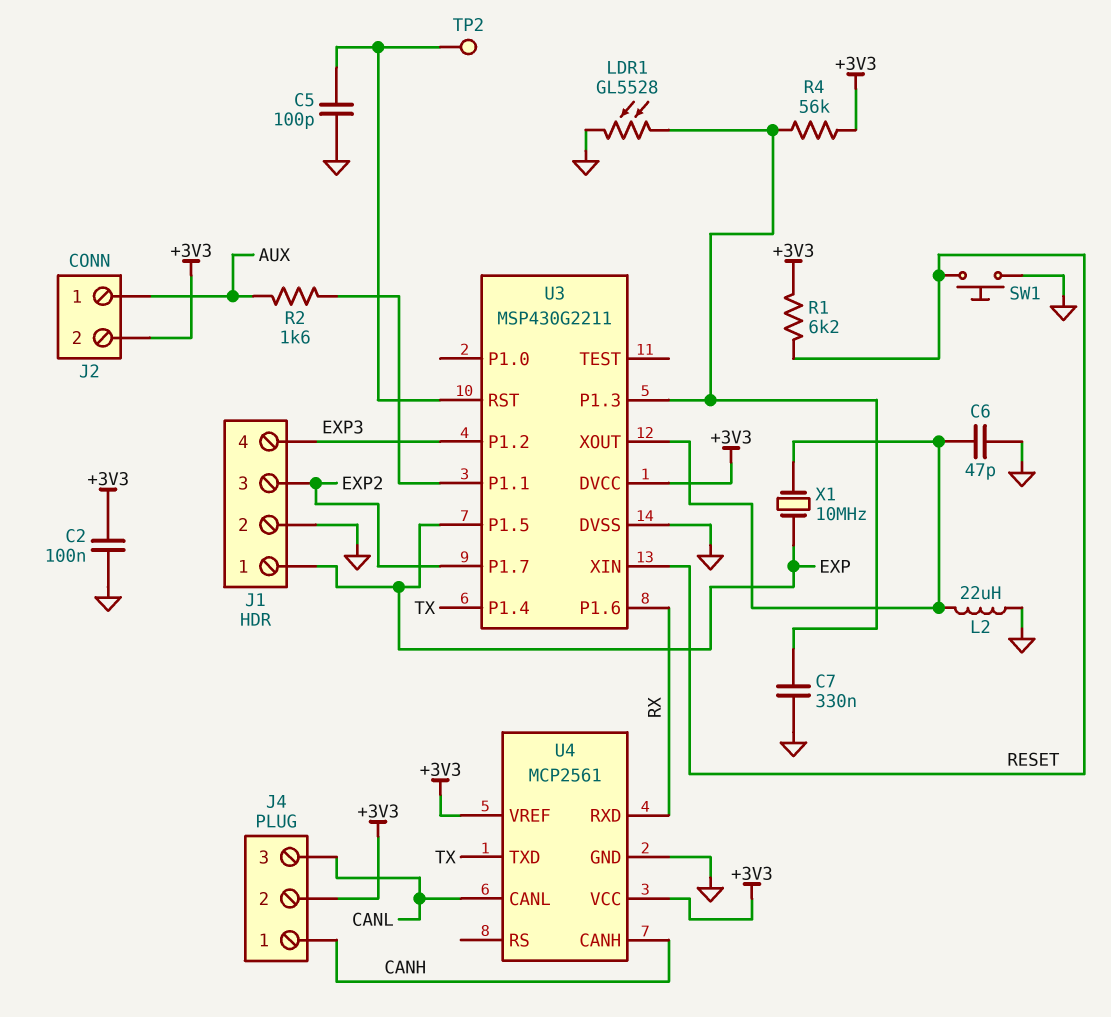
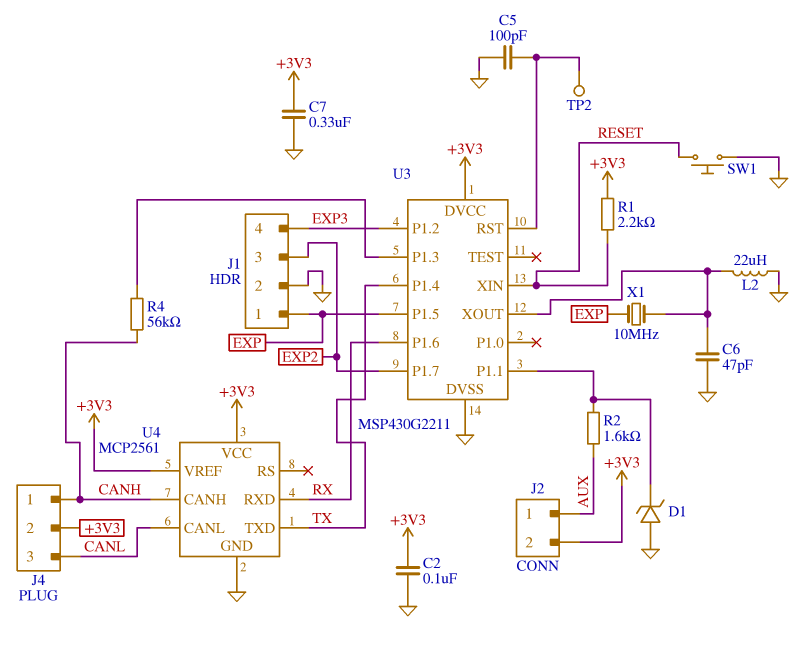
C7: 330nF (GND, U3/P1.3) -> 330nF (+3V3, GND)
D1: none -> zener (A GND, K U3/P1.1)
LDR1: GL5528 (GND, U3/P1.3) -> none
R1: 6.2k (+3V3, RESET) -> 2.2k (+3V3, RESET)
R4: 56k (+3V3, U3/P1.3) -> 56k (CANH, U3/P1.3)

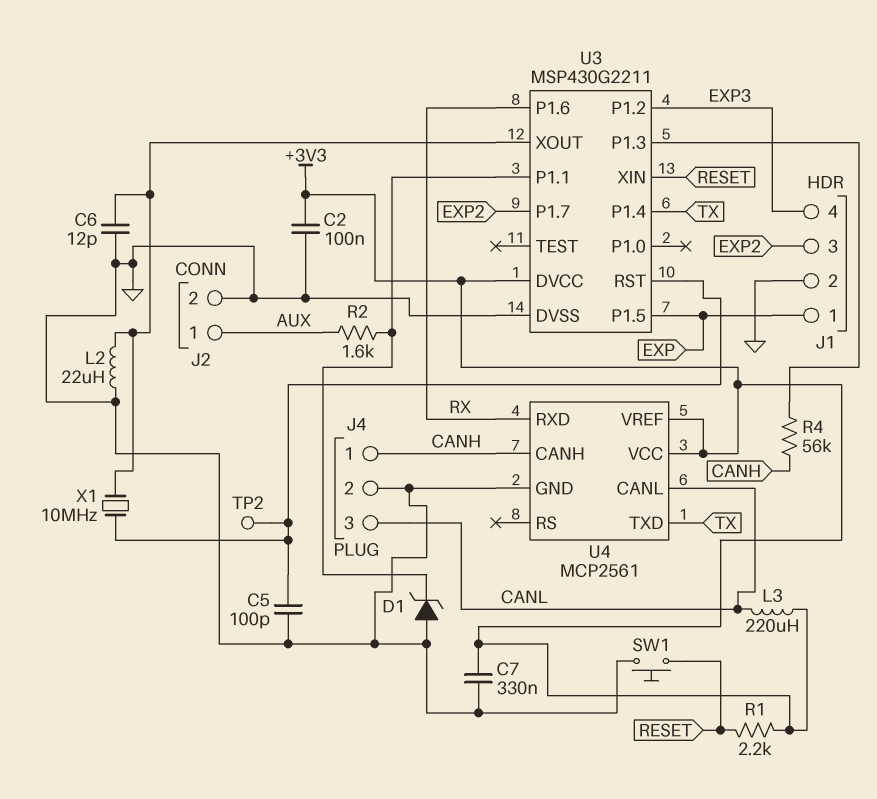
C6: 47pF (GND, U3/XOUT) -> 12pF (GND, U3/XOUT)
J2 pin 2: +3V3 -> GND
J4 pin 2: +3V3 -> GND
L3: none -> 220uH (+3V3, CANL)
X1: 10MHz (EXP, U3/XOUT) -> 10MHz (U3/RST, U3/XOUT)

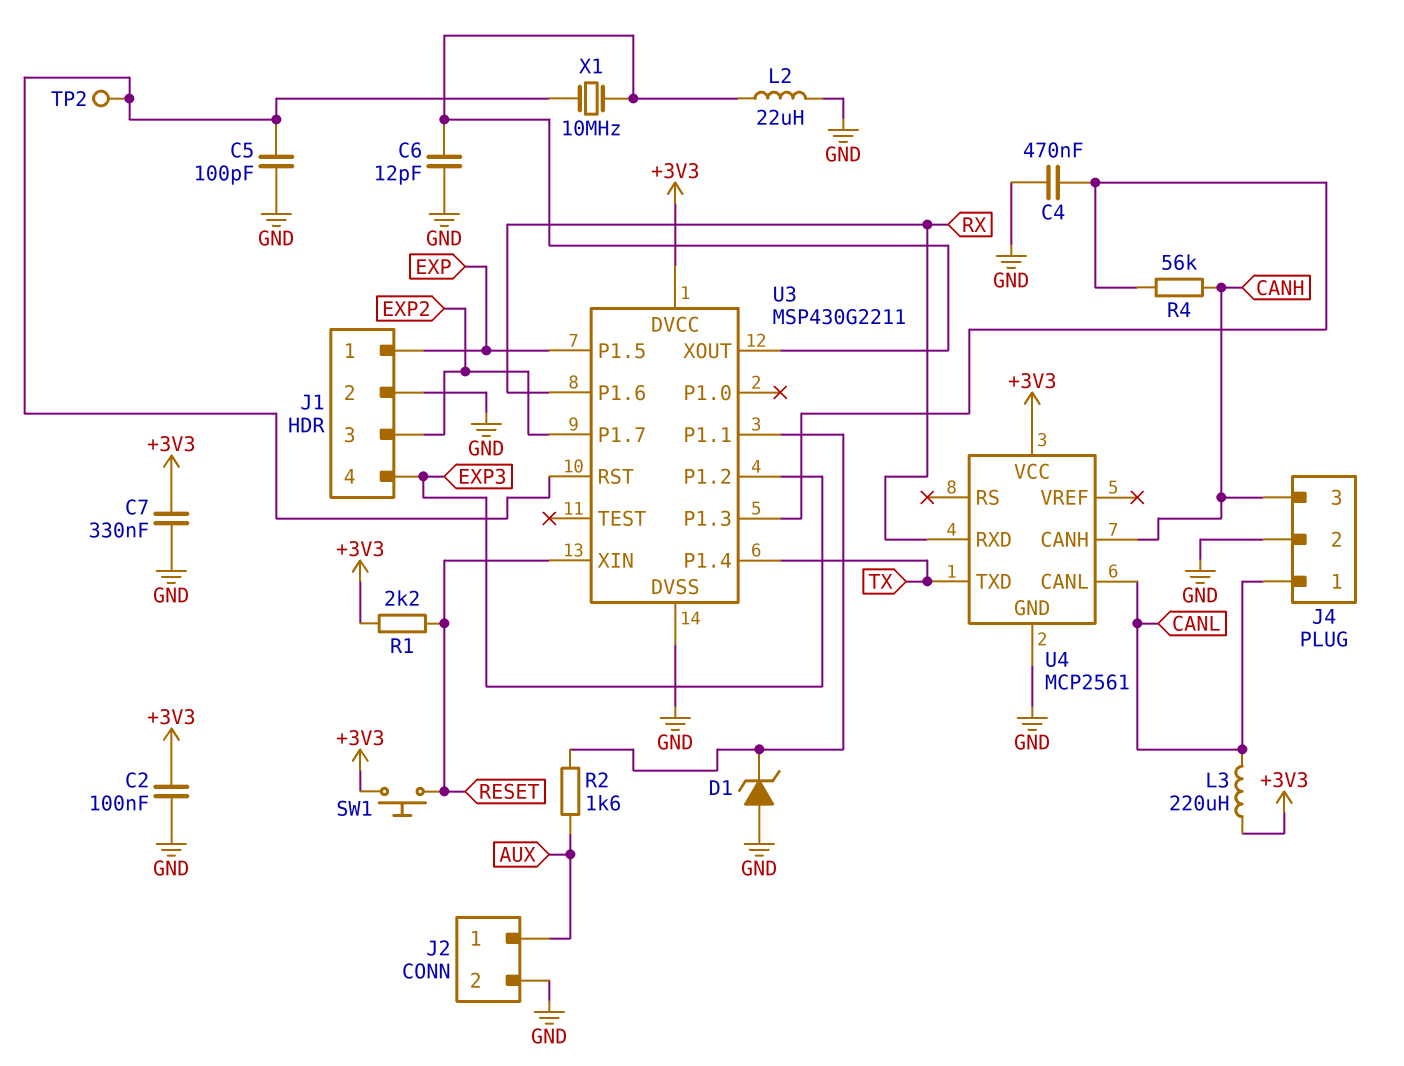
C4: none -> 470nF (GND, U3/P1.3)
J4 pin 1: CANH -> CANL
J4 pin 3: CANL -> CANH
SW1: button (GND, RESET) -> button (+3V3, RESET)
U4 pin VREF: +3V3 -> none

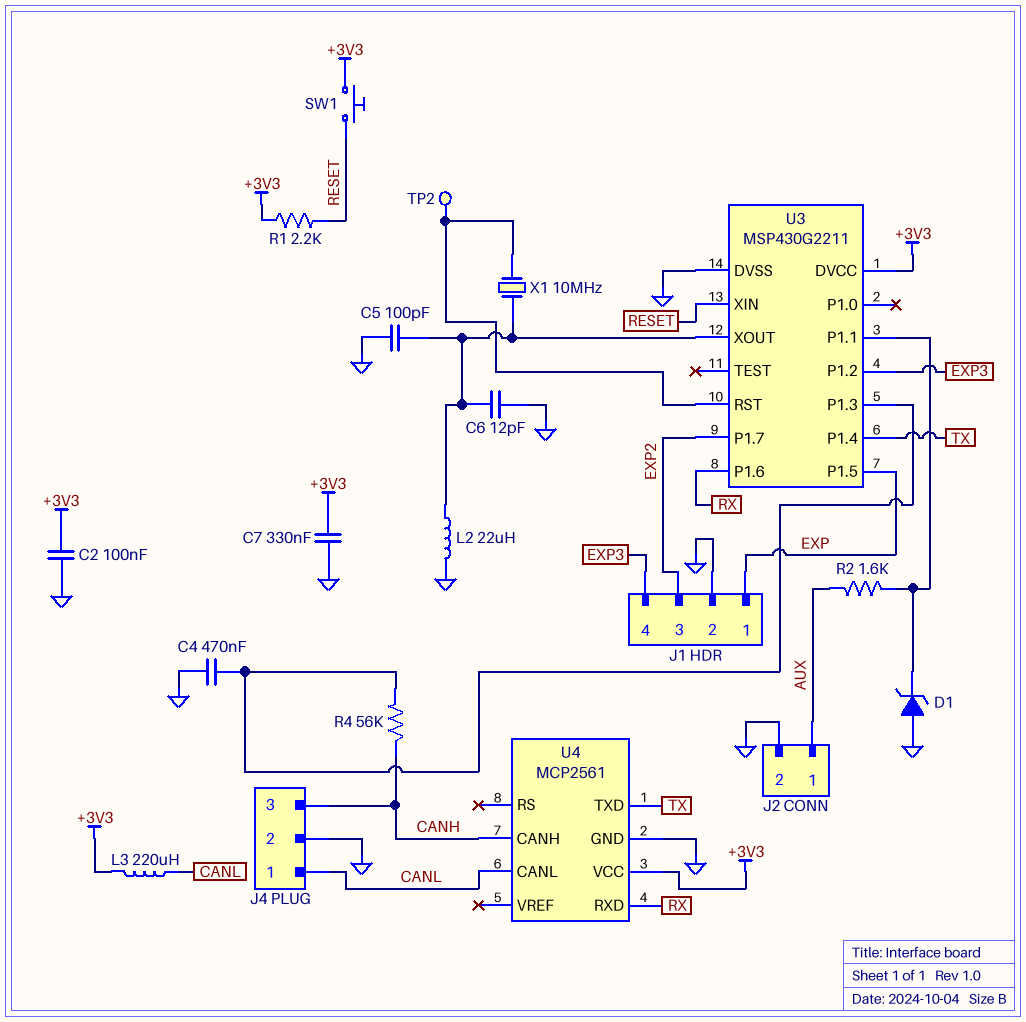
C5: 100pF (GND, U3/RST) -> 100pF (GND, U3/XOUT)

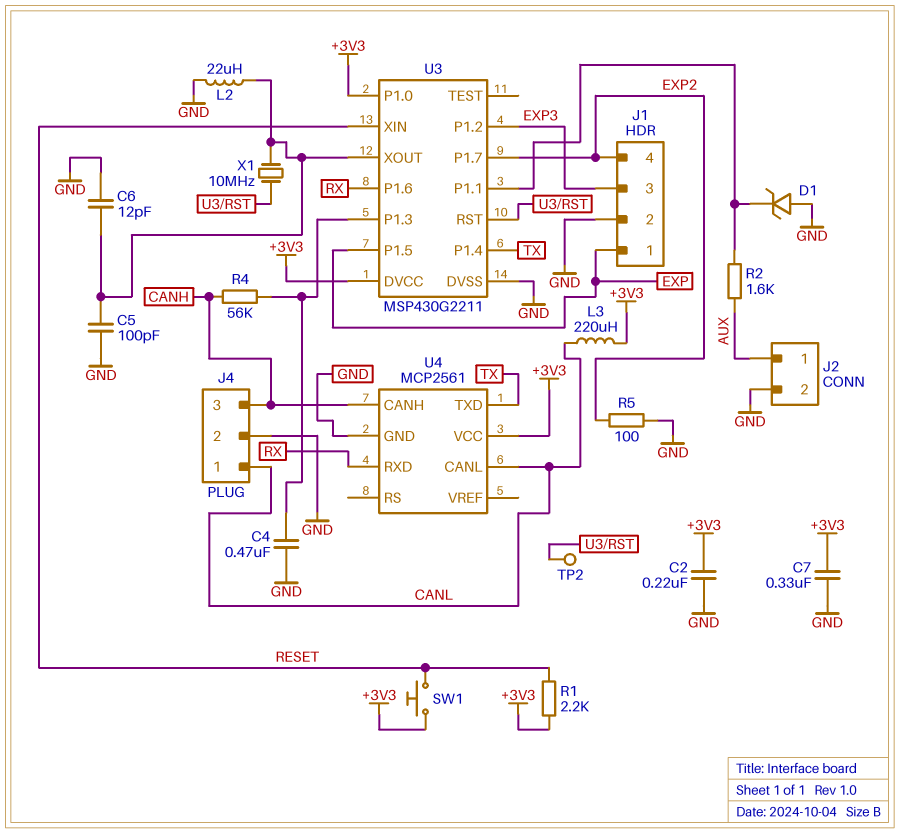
C2: 100nF (+3V3, GND) -> 220nF (+3V3, GND)
J1 pin 3: EXP2 -> EXP3
J1 pin 4: EXP3 -> EXP2
R5: none -> 100 (EXP2, GND)
U3 pin P1.0: none -> +3V3

